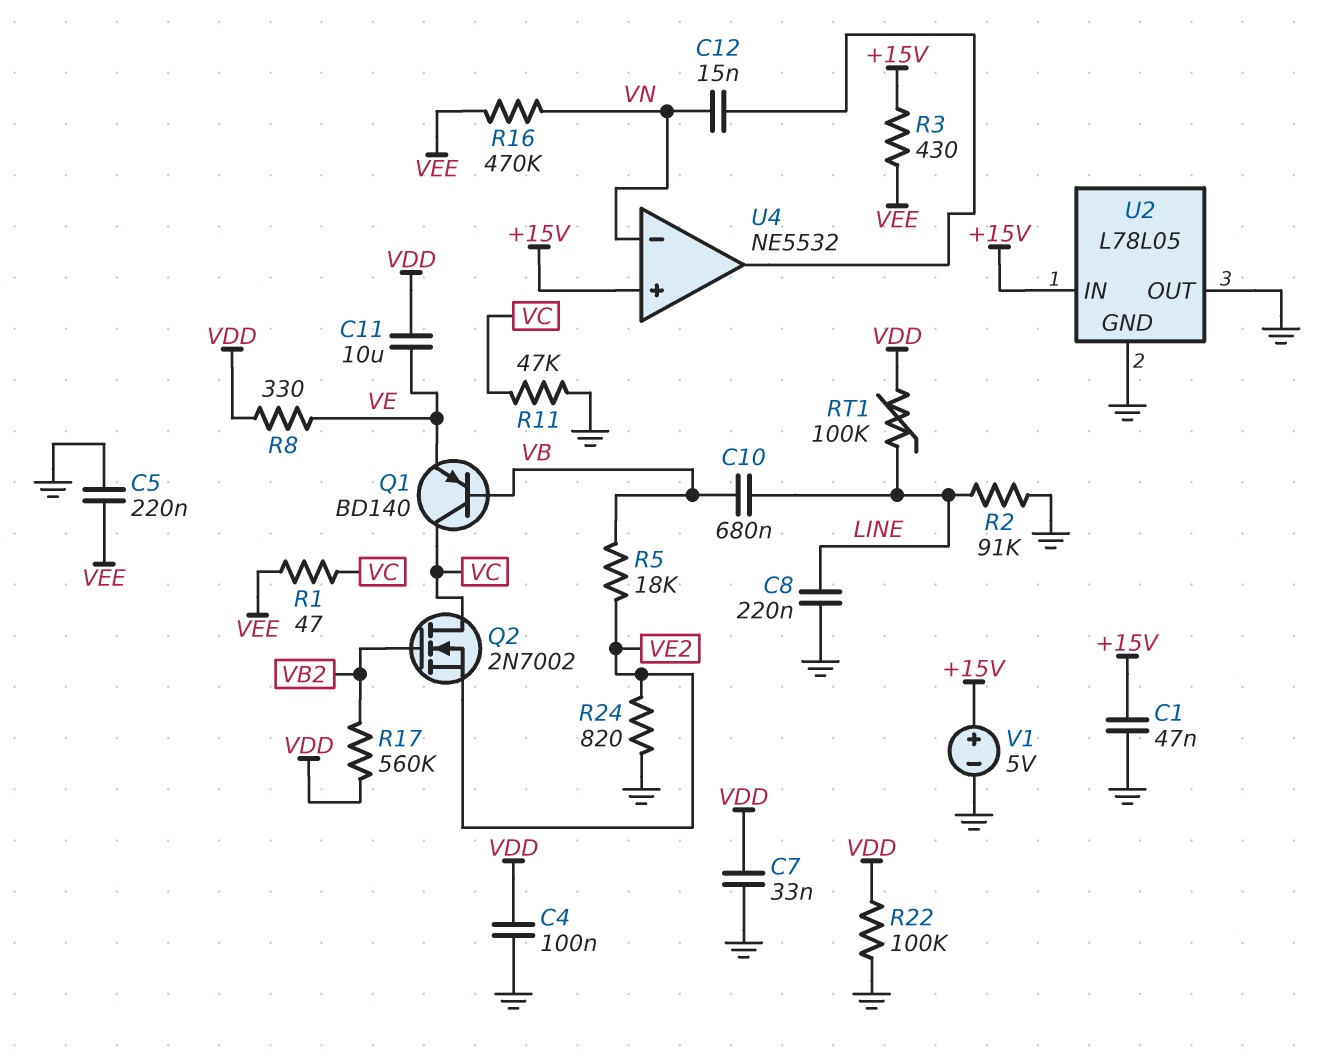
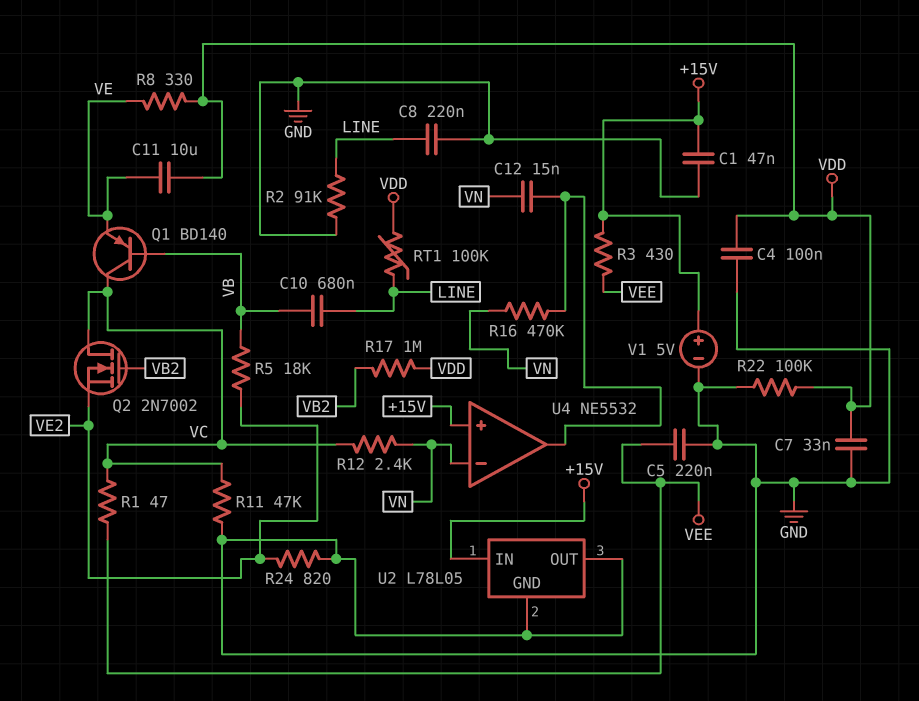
R12: none -> 2.4k (VC, VN)
R16: 470k (VEE, VN) -> 470k (U4/out, VN)
R17: 560k (VB2, VDD) -> 1M (VB2, VDD)

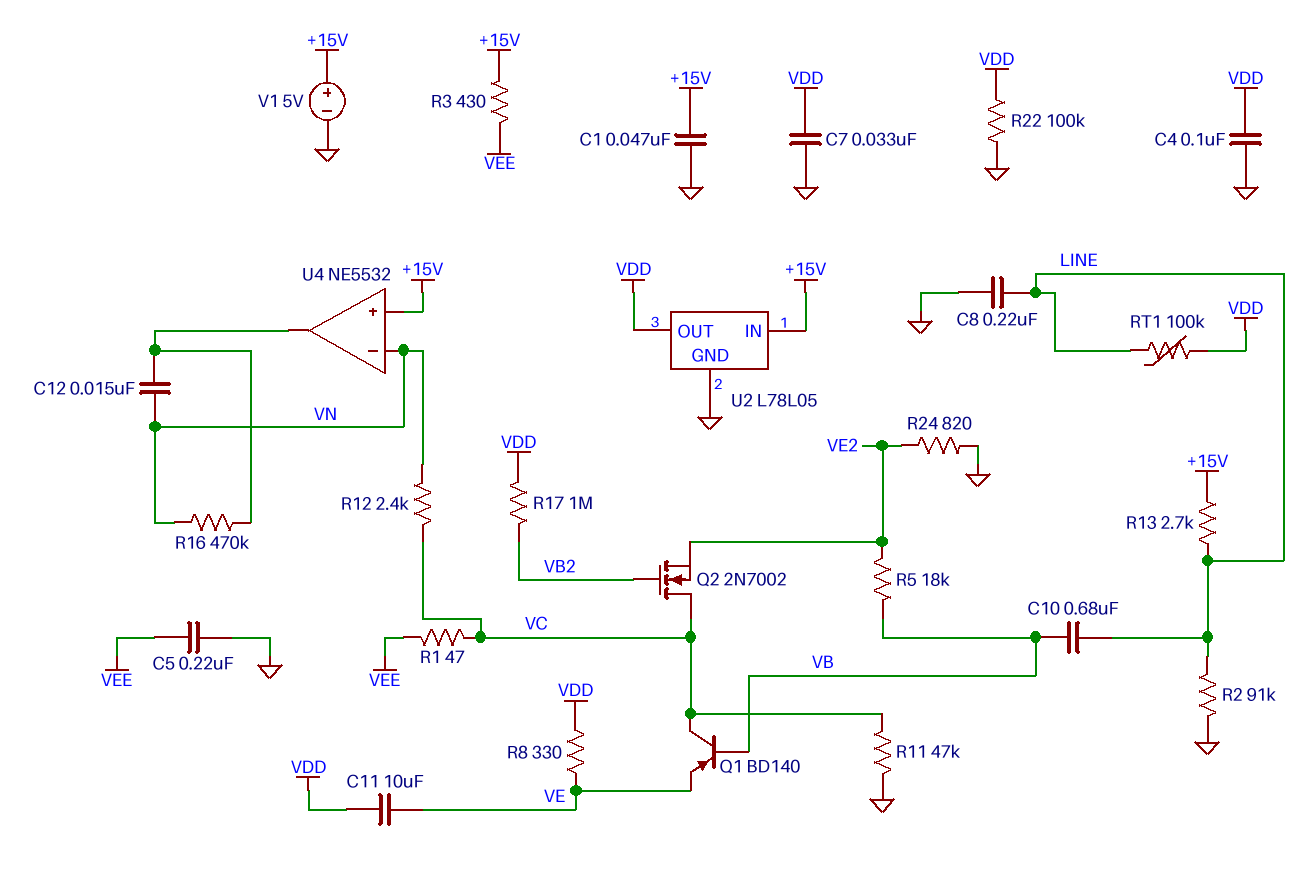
R13: none -> 2.7k (+15V, LINE)
U2 pin OUT: GND -> VDD

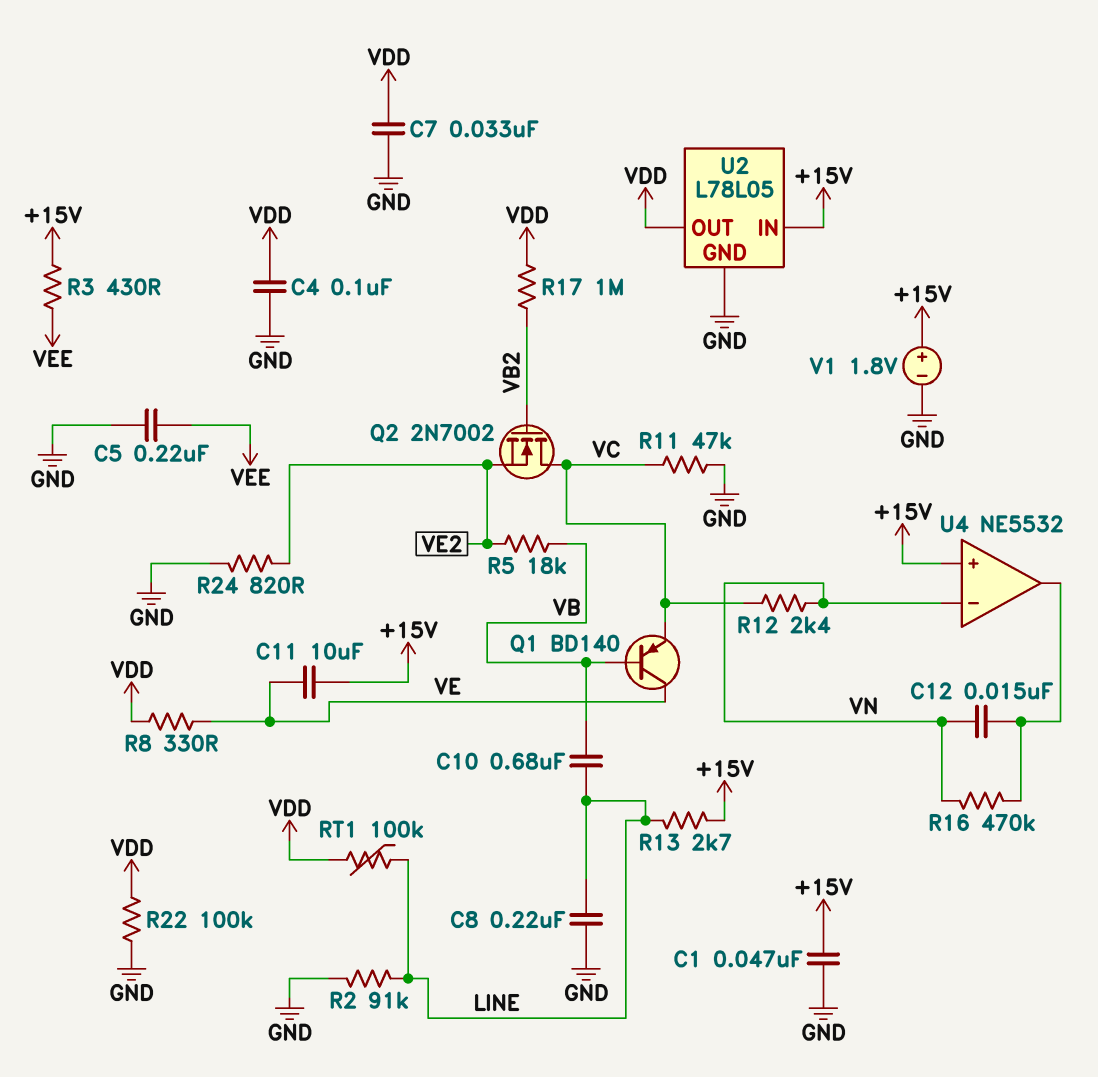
C11: 10uF (VDD, VE) -> 10uF (+15V, VE)
Q1: PNP BD140 (B VB, C VC, E VE) -> PNP BD140 (B VB, C VE, E VC)
R1: 47 (VC, VEE) -> none
V1: 5V (plus +15V, minus GND) -> 1.8V (plus +15V, minus GND)

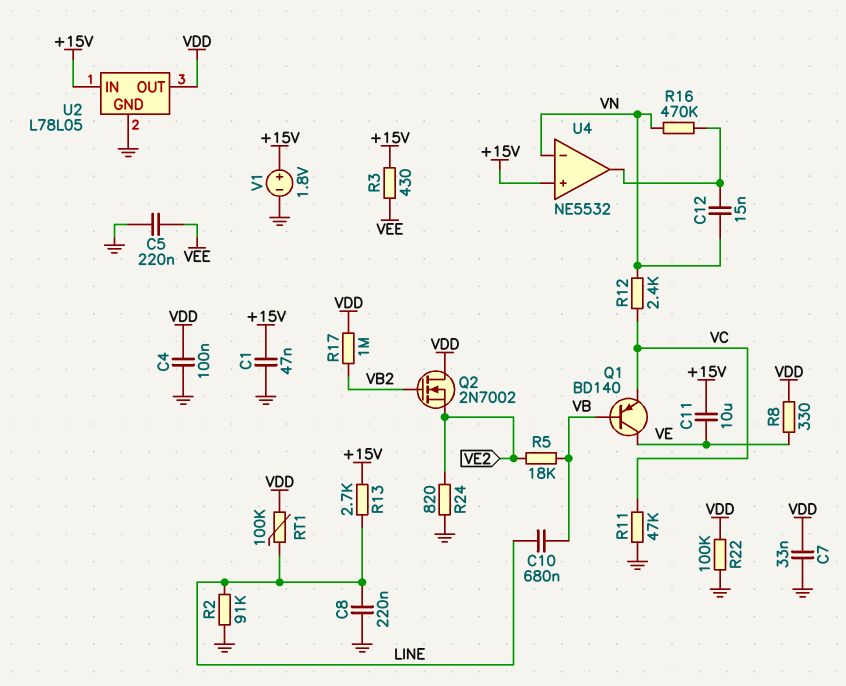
Q2: NMOS 2N7002 (G VB2, D VC, S VE2) -> NMOS 2N7002 (G VB2, D VDD, S VE2)

